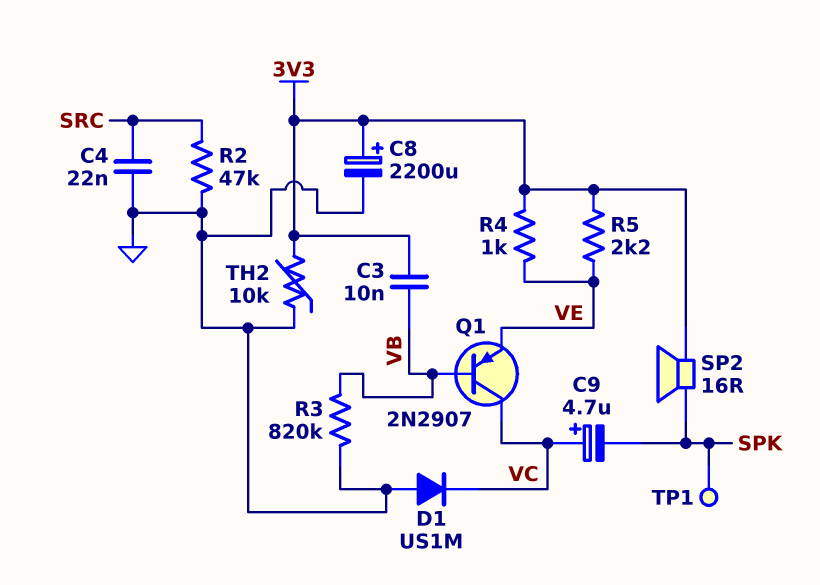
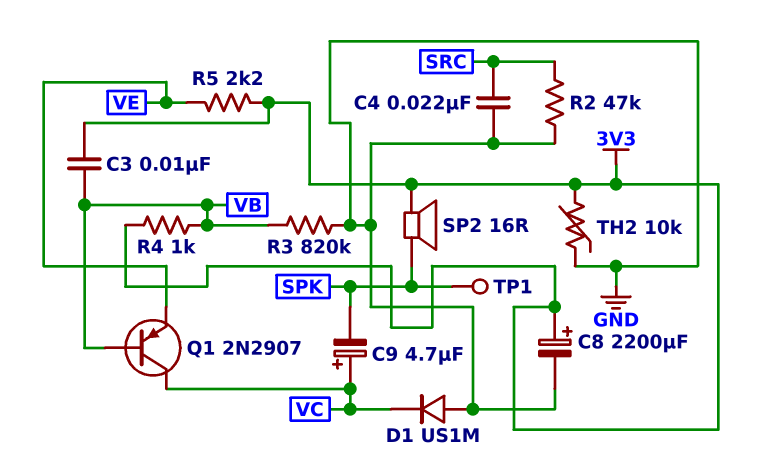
R4: 1k (3V3, VE) -> 1k (3V3, VB)

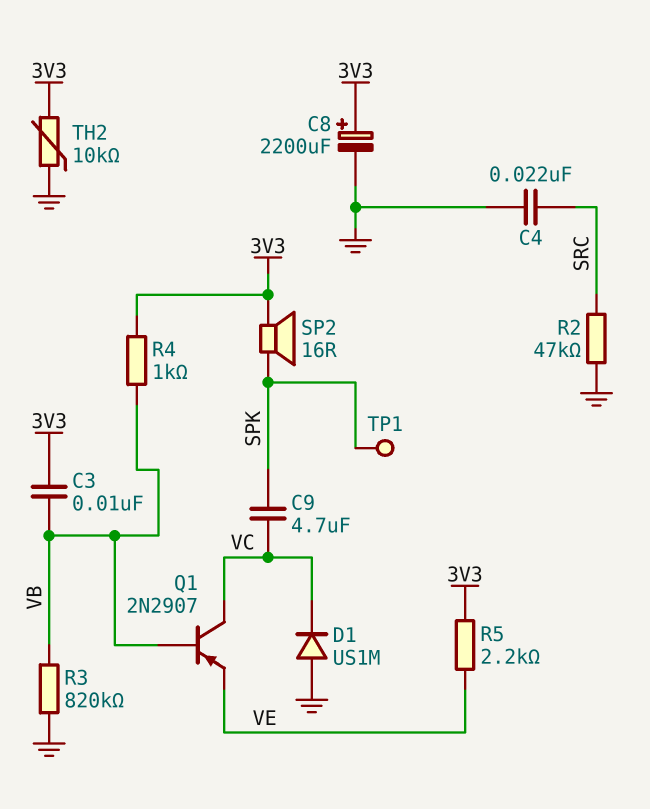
C9: 4.7uF (plus VC, minus SPK) -> 4.7uF (SPK, VC)

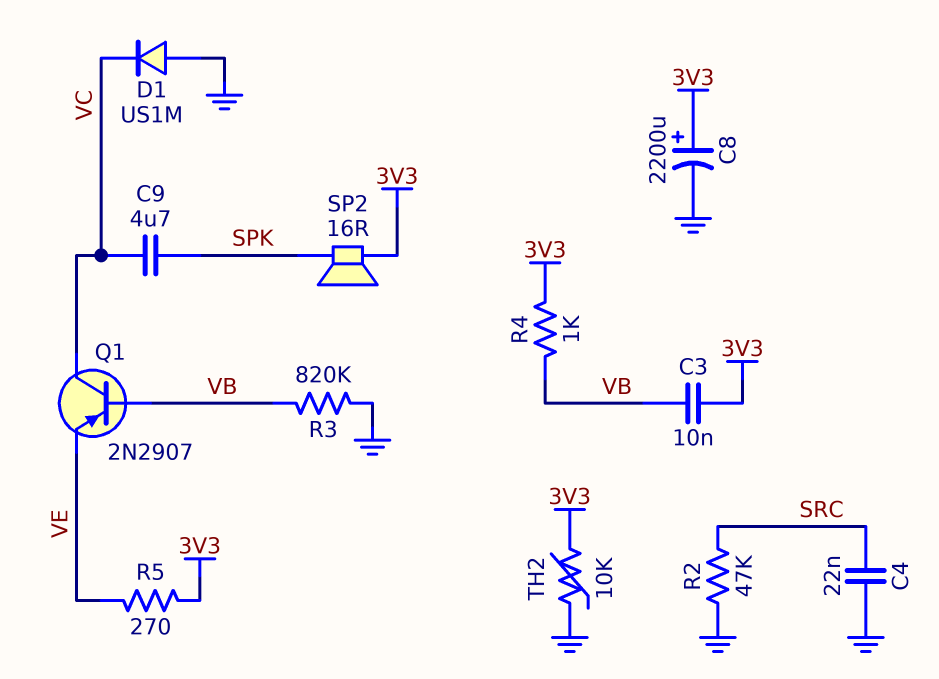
R5: 2.2k (3V3, VE) -> 270 (3V3, VE)
TP1: test point (SPK) -> none

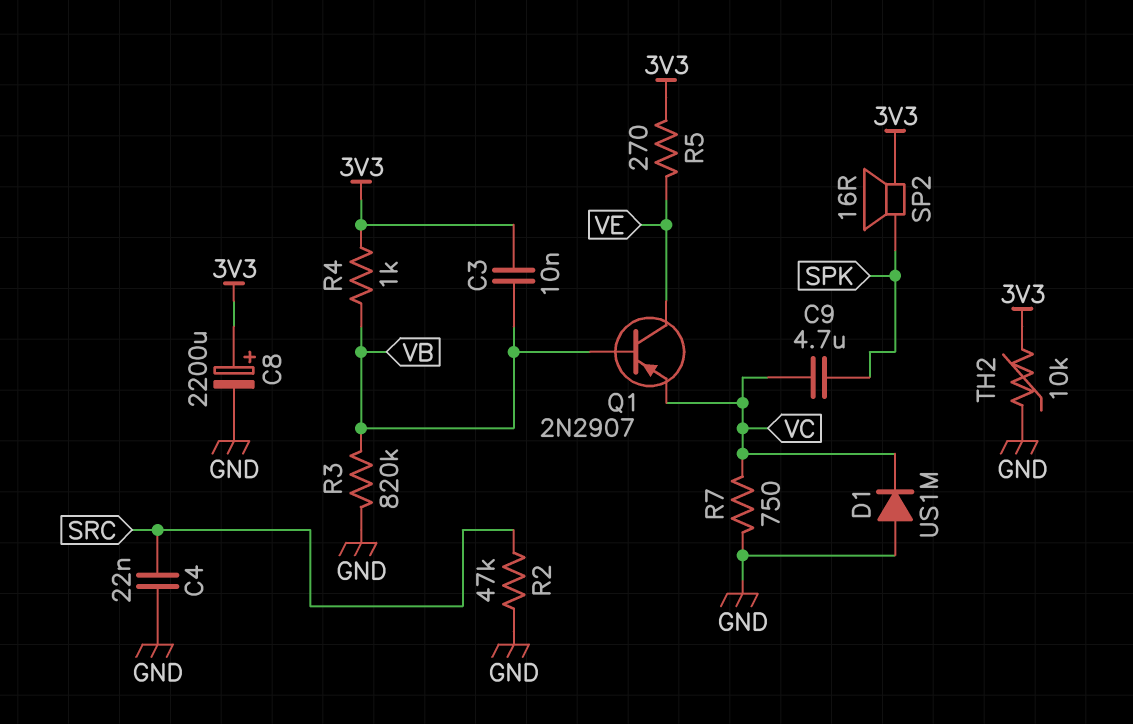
Q1: PNP 2N2907 (B VB, C VC, E VE) -> PNP 2N2907 (B VB, C VE, E VC)
R7: none -> 750 (GND, VC)

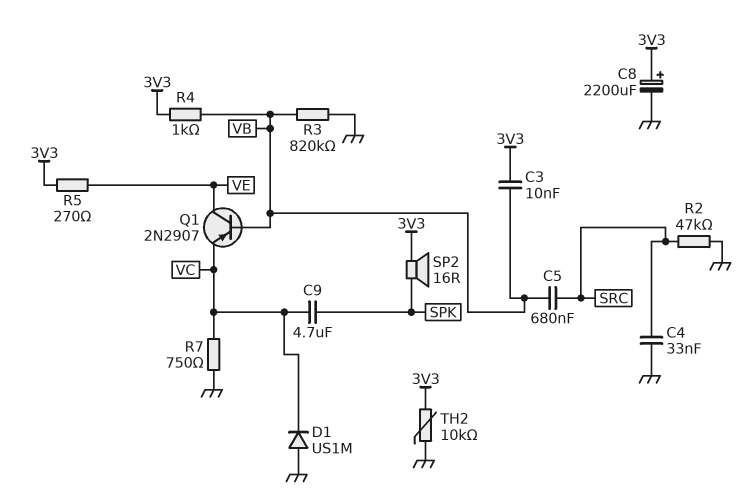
C4: 22nF (GND, SRC) -> 33nF (GND, SRC)
C5: none -> 680nF (SRC, VB)

